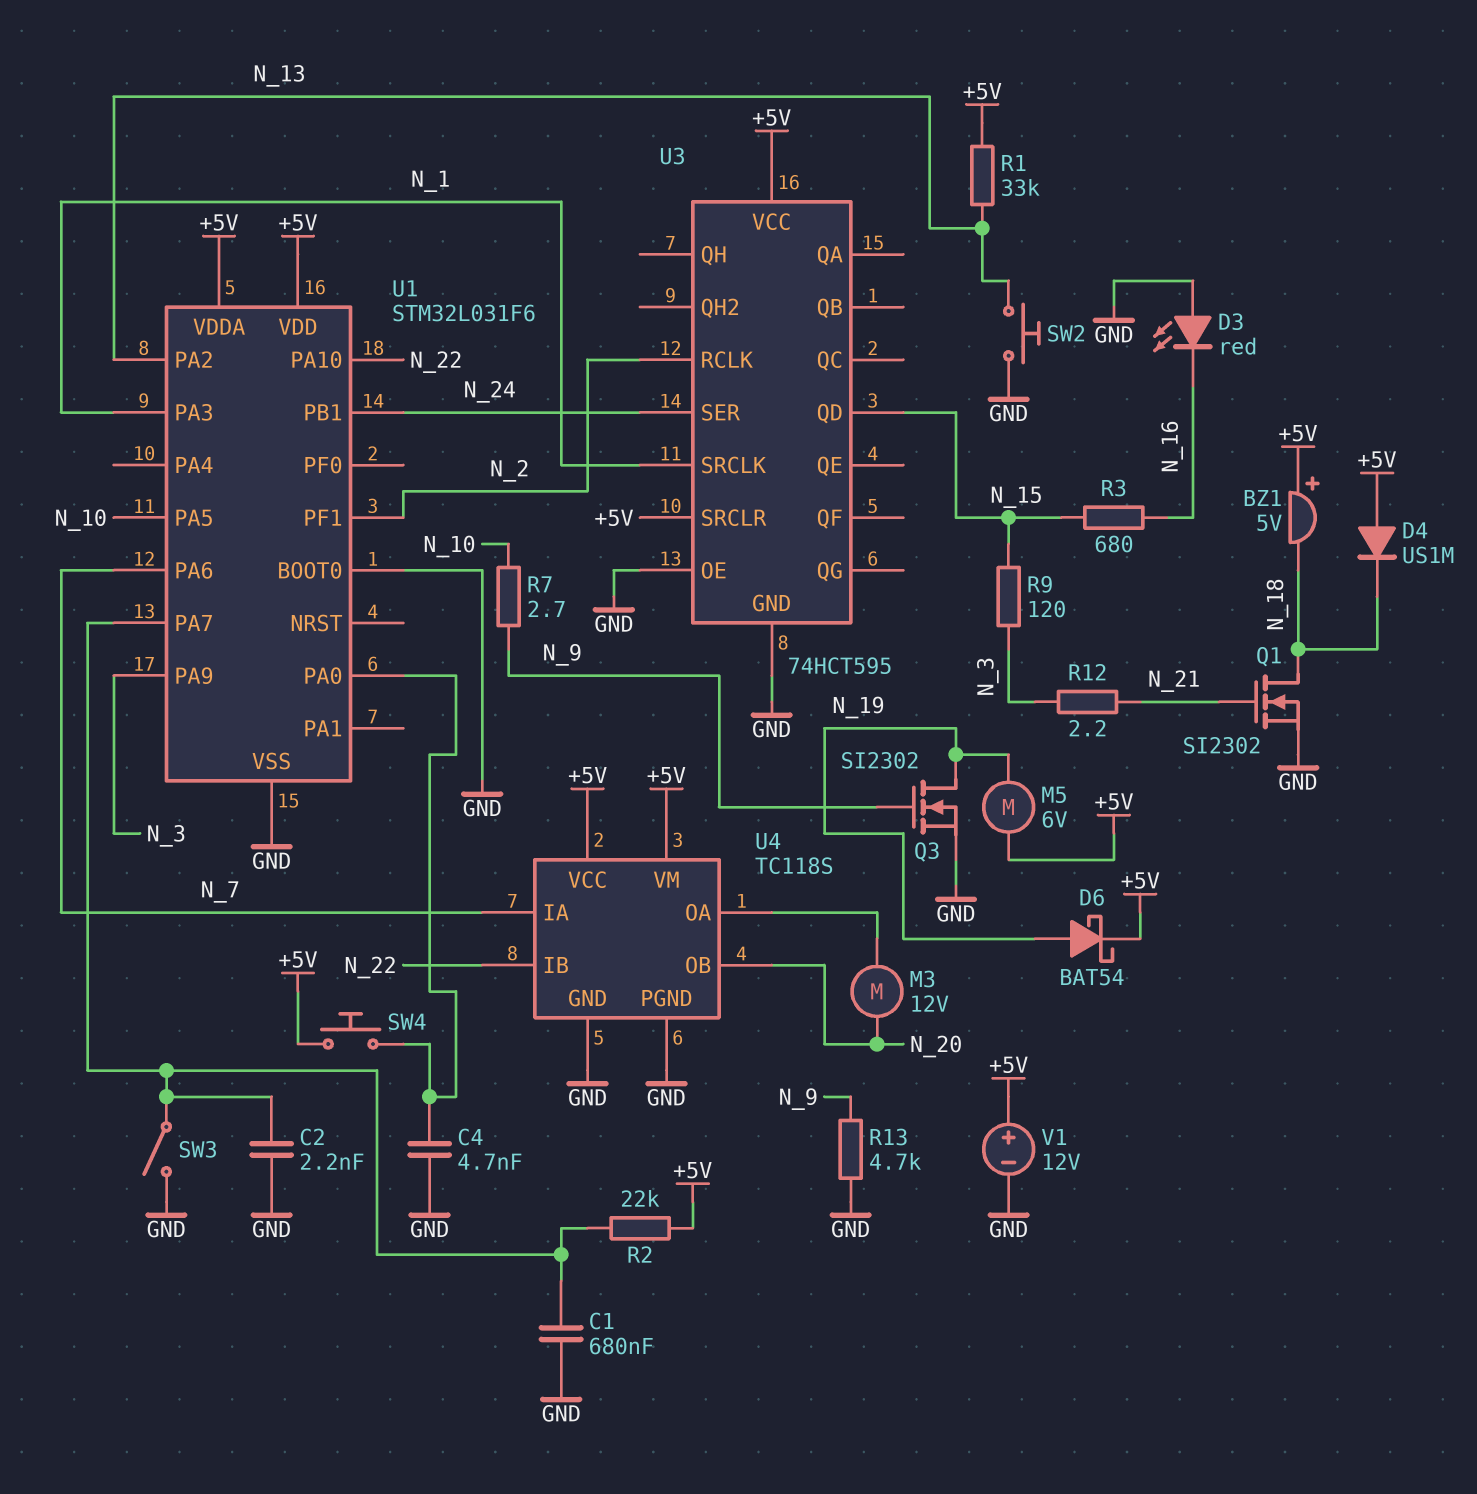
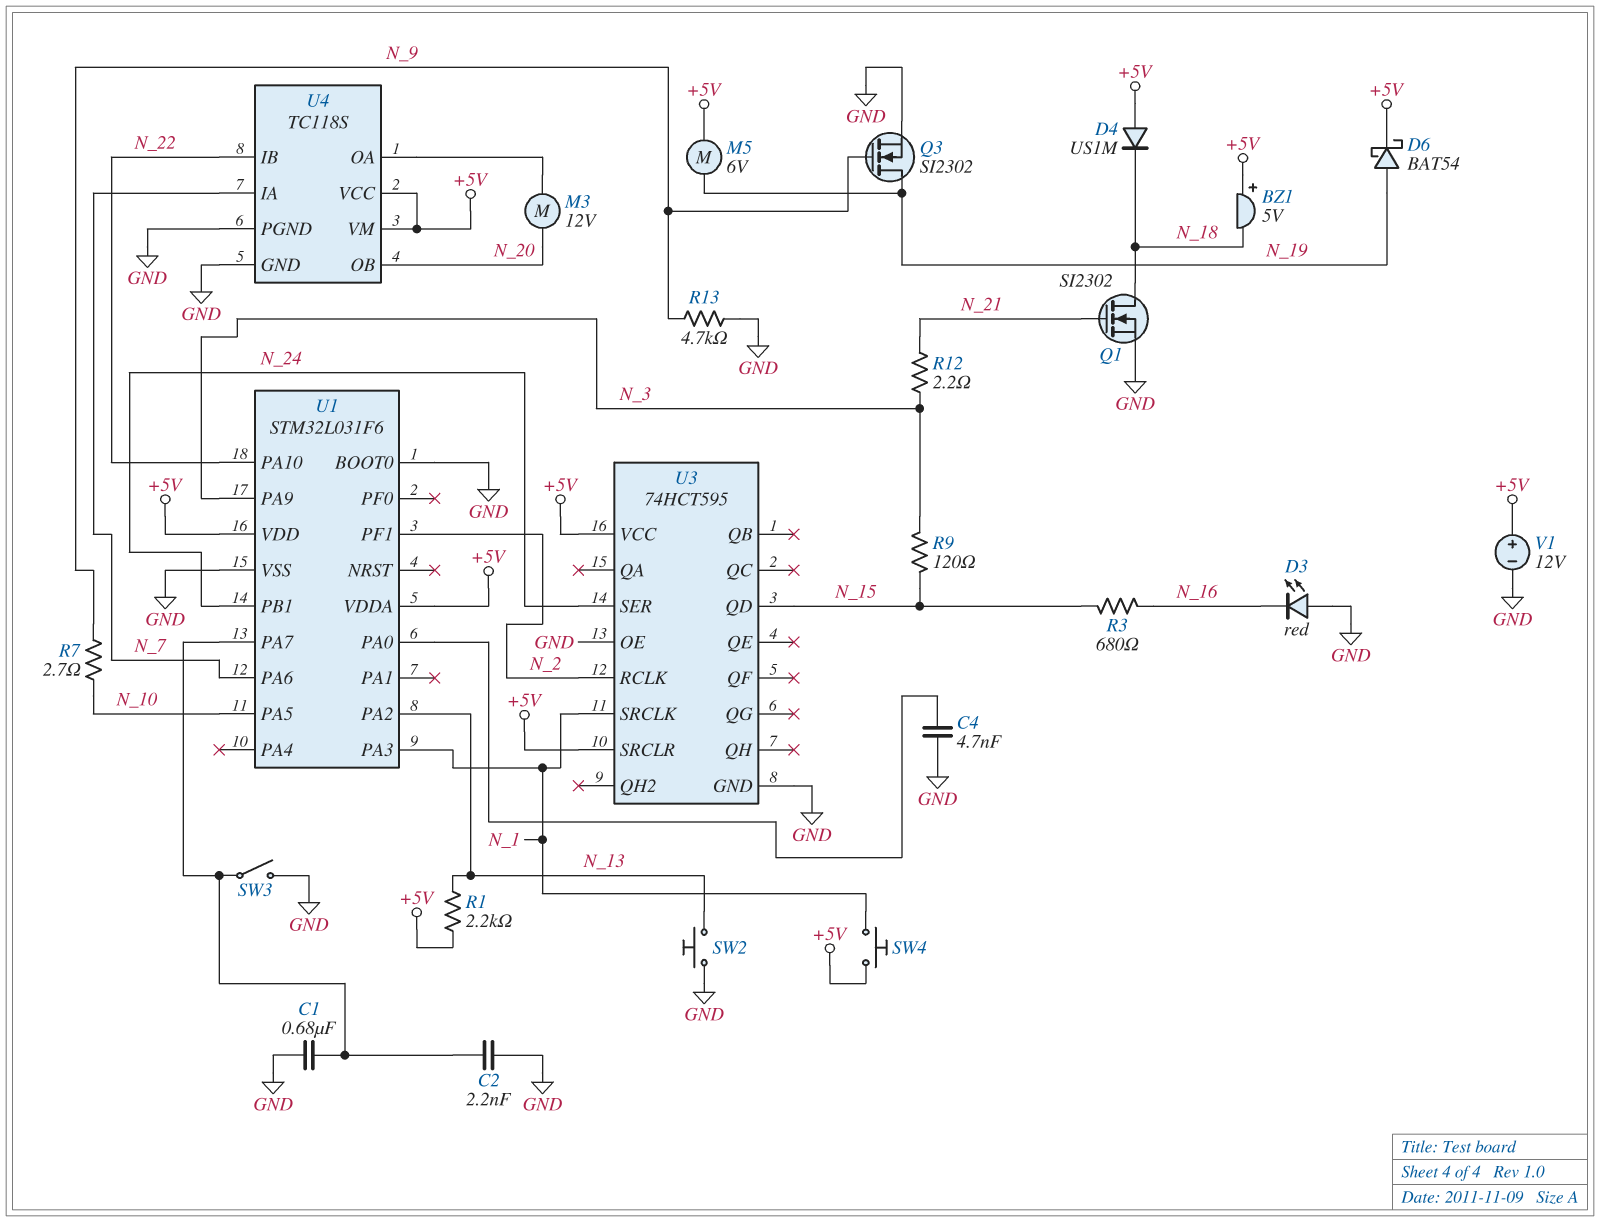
R1: 33k (+5V, N_13) -> 2.2k (+5V, N_13)
R2: 22k (+5V, U1/PA7) -> none
SW4: button (+5V, U1/PA0) -> button (+5V, N_1)

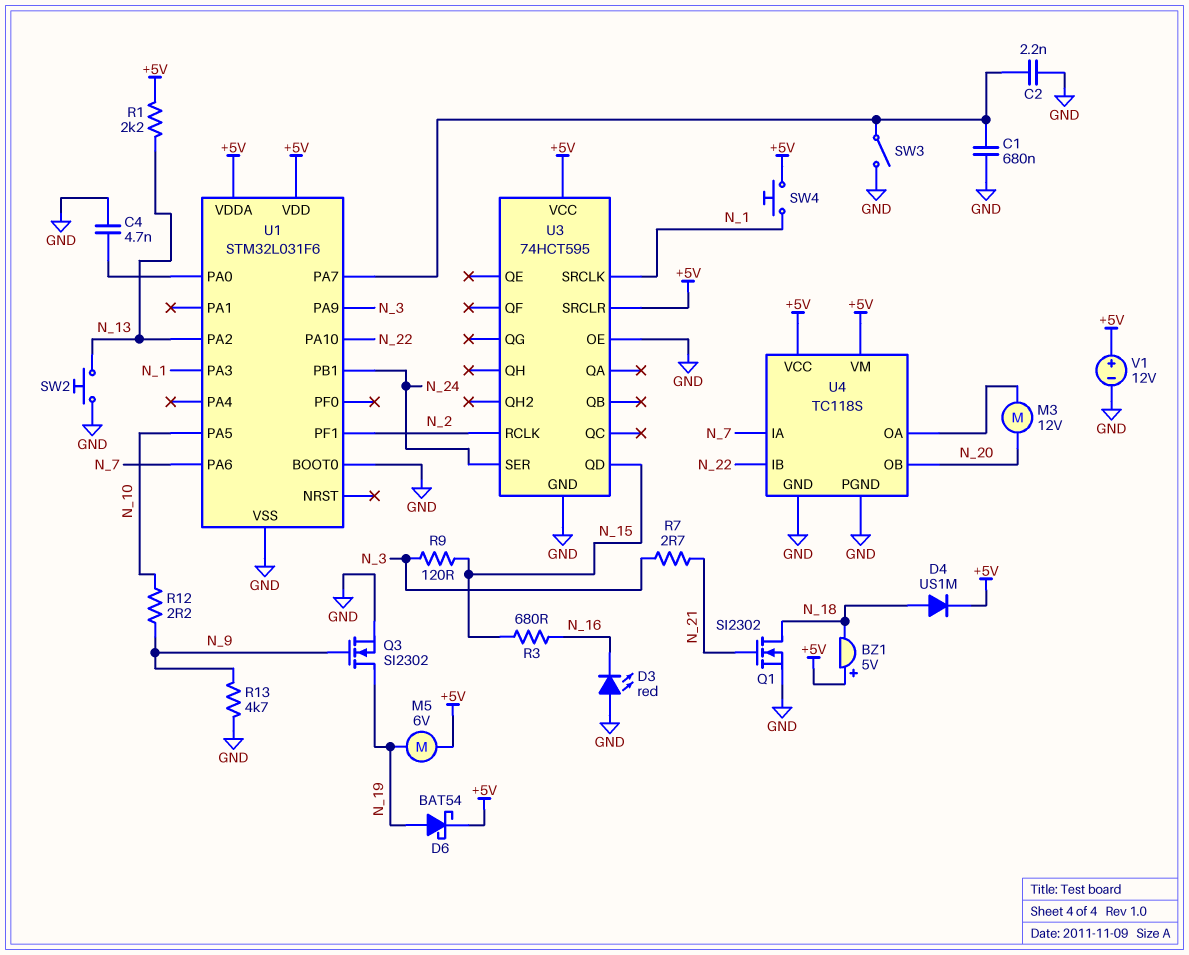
D4: diode US1M (A +5V, K N_18) -> diode US1M (A N_18, K +5V)
R7: 2.7 (N_9, N_10) -> 2.7 (N_3, N_21)
R12: 2.2 (N_3, N_21) -> 2.2 (N_9, N_10)

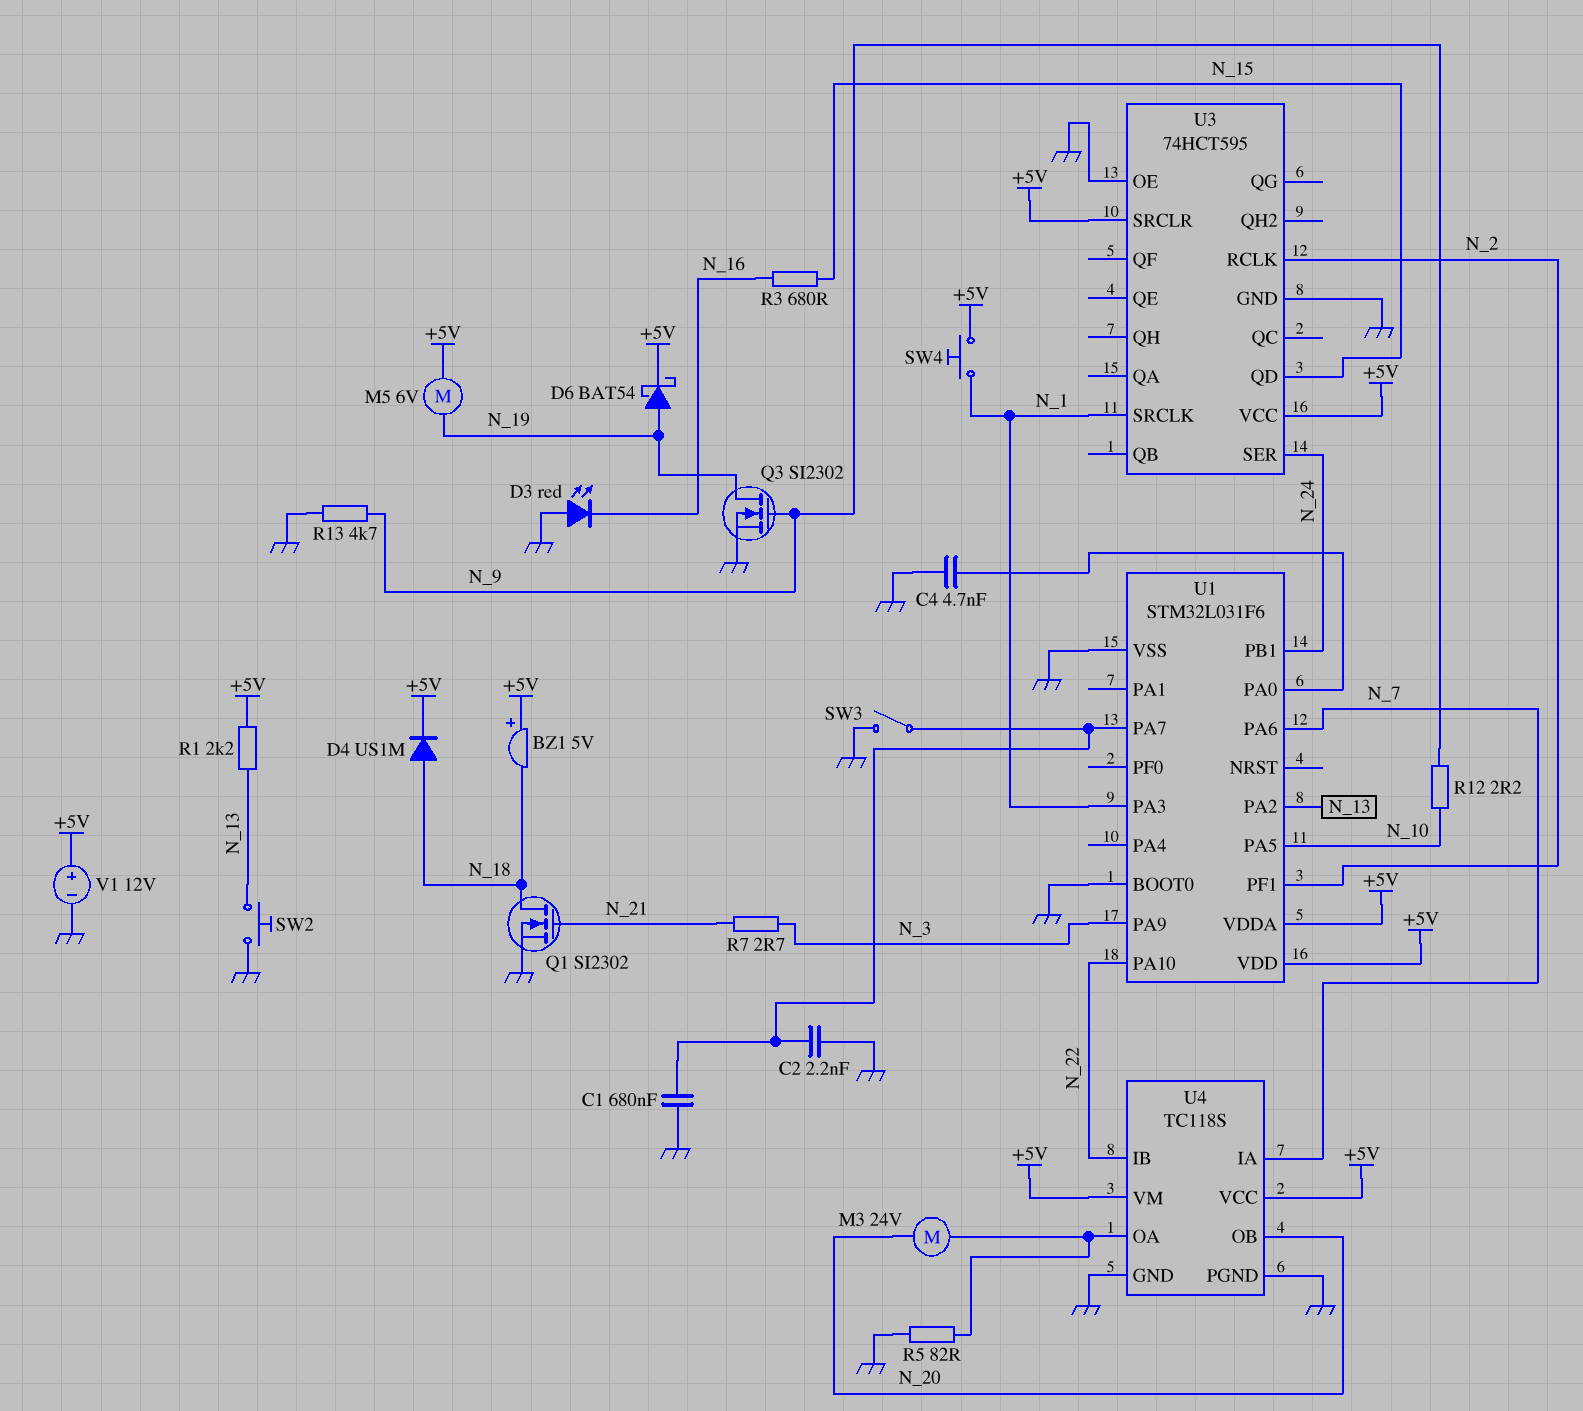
M3: motor 12V (N_20, U4/OA) -> motor 24V (N_20, U4/OA)
R5: none -> 82 (GND, U4/OA)
R9: 120 (N_3, N_15) -> none

